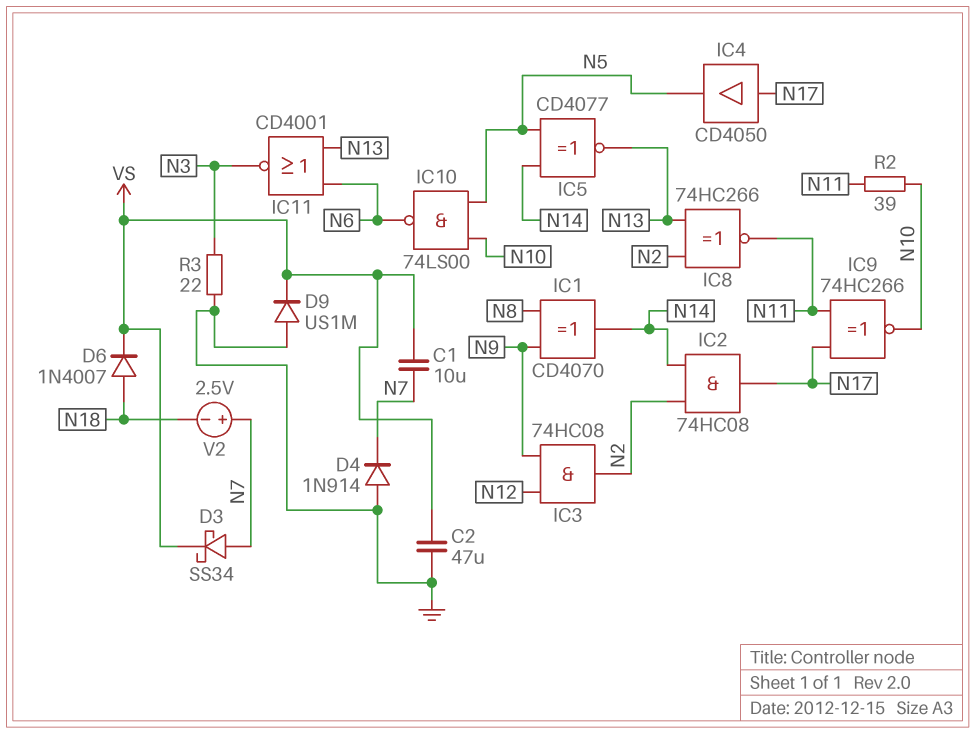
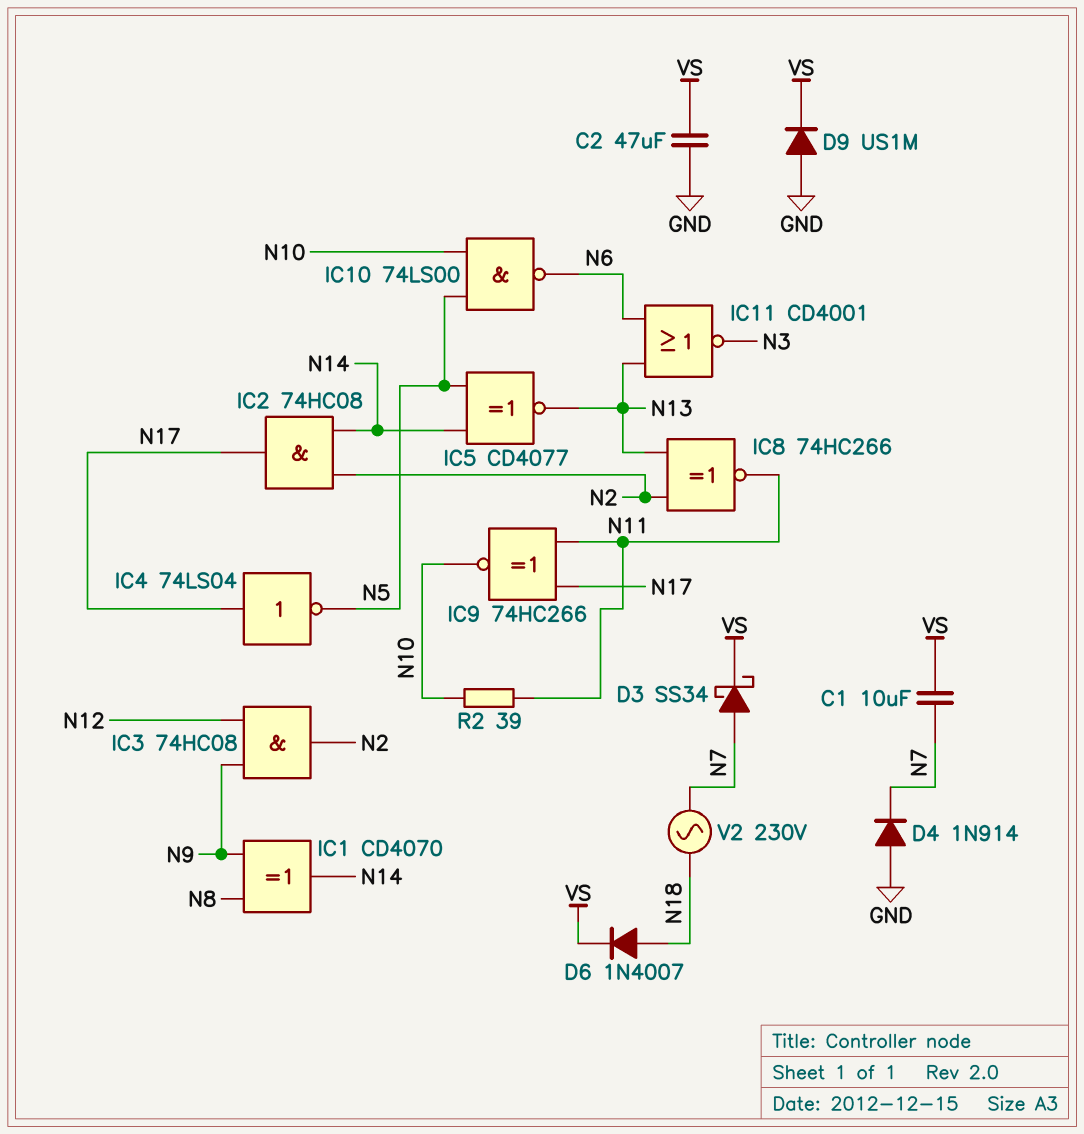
IC4: buffer CD4050 (in N17, out N5) -> NOT 74LS04 (in N17, out N5)
R3: 22 (GND, N3) -> none
V2: 2.5V (plus N7, minus N18) -> AC 230V (N7, N18)

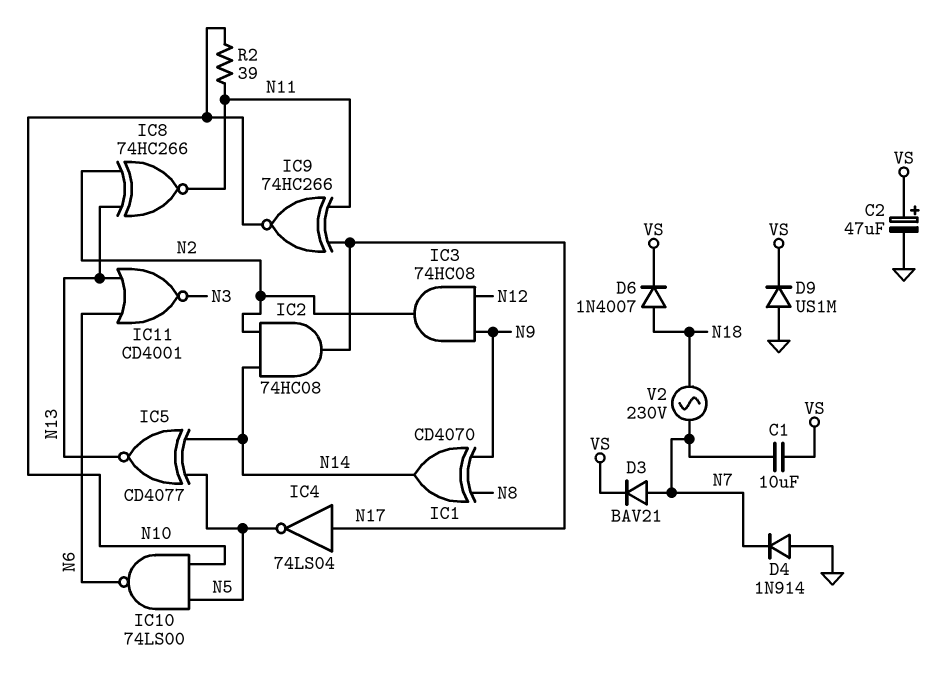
C2: 47uF (GND, VS) -> 47uF (plus VS, minus GND)
D3: schottky SS34 (A N7, K VS) -> diode BAV21 (A N7, K VS)

